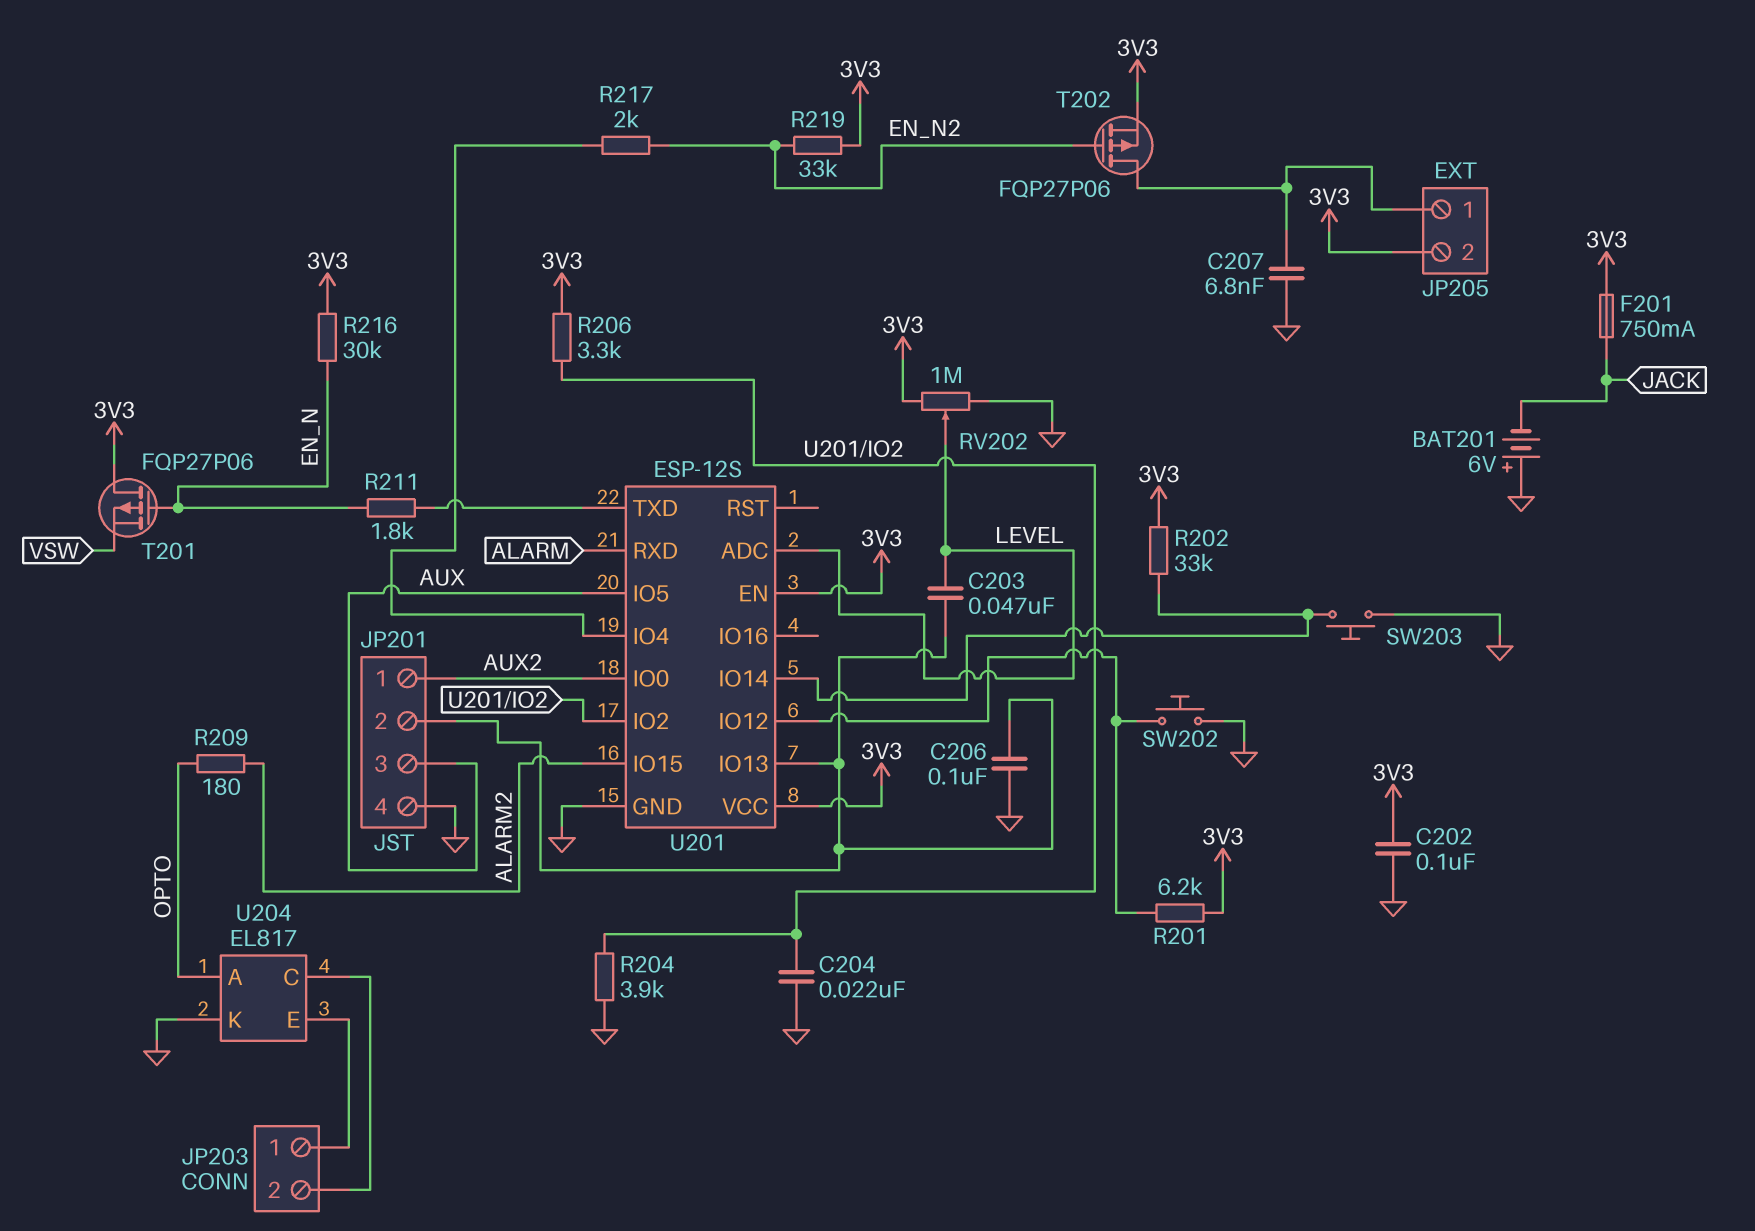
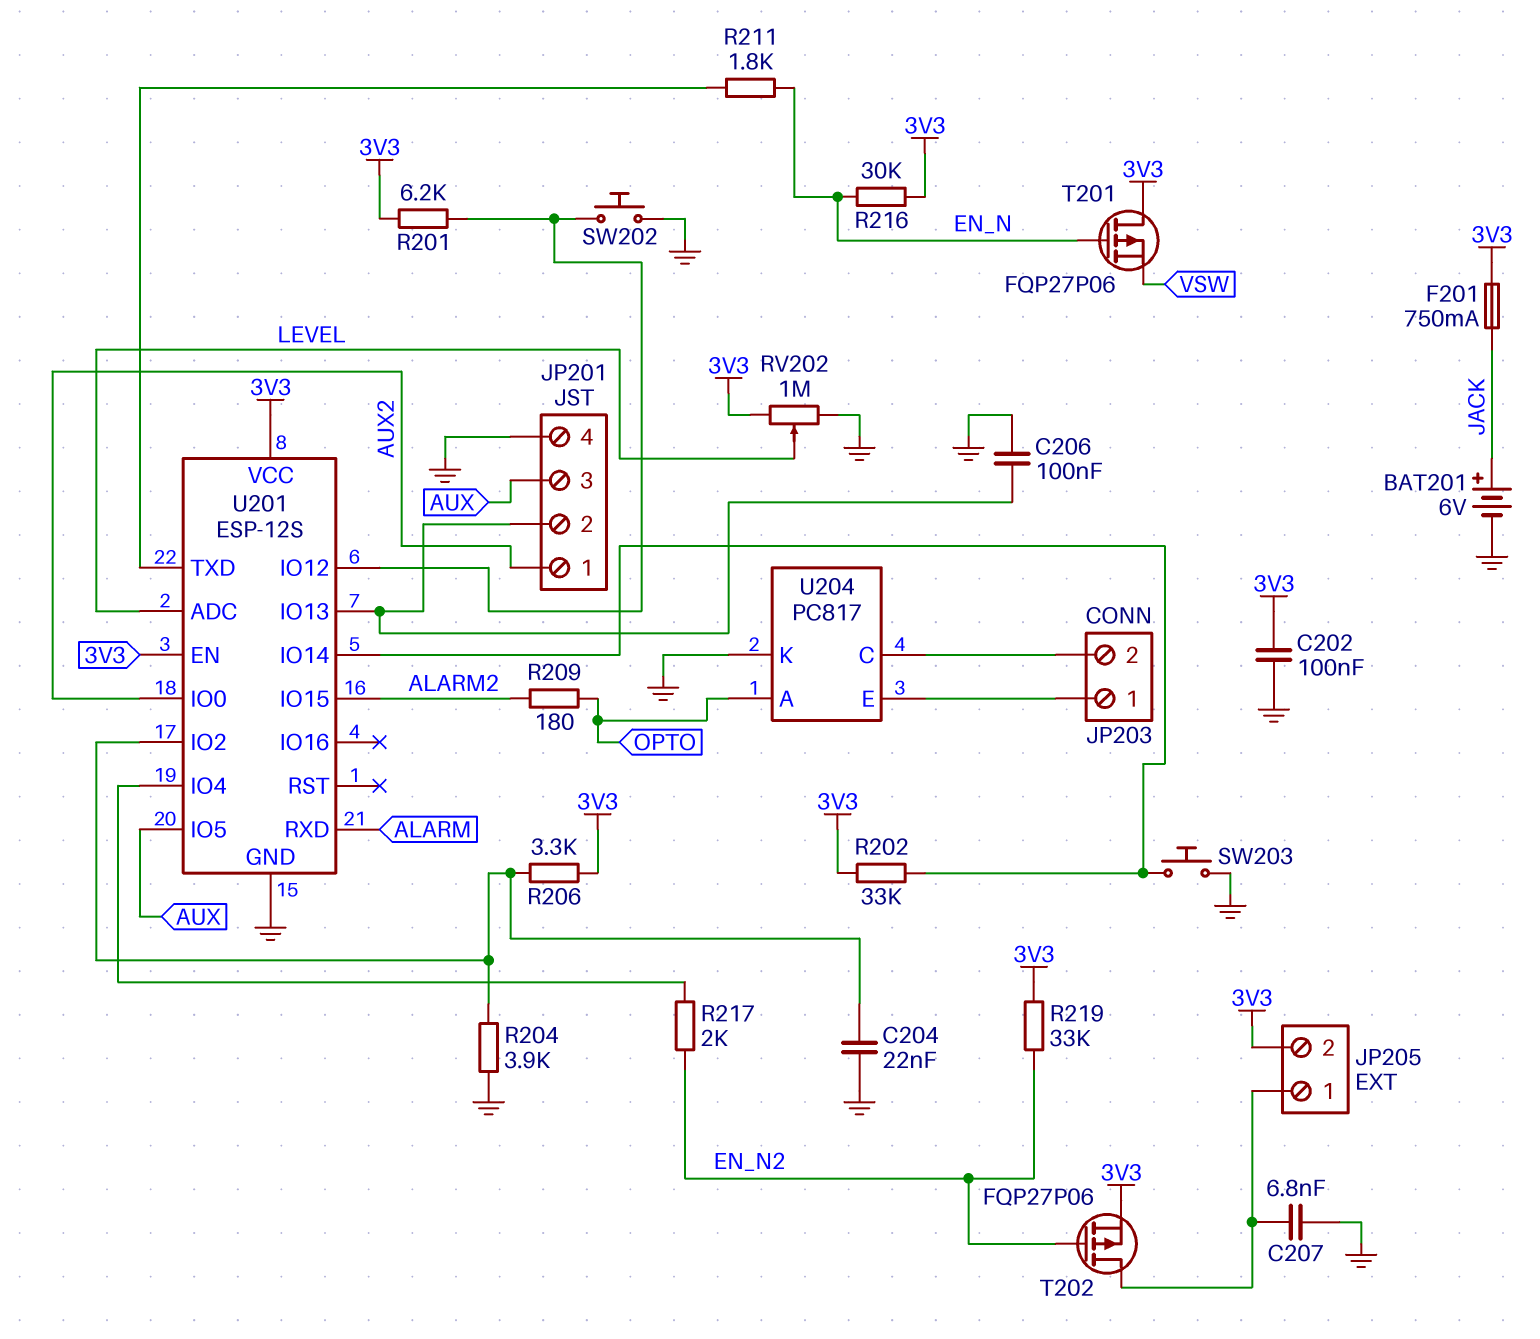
BAT201: 6V (plus GND, minus JACK) -> 6V (plus JACK, minus GND)
C203: 47nF (JP201/2, LEVEL) -> none
U204: EL817 -> PC817

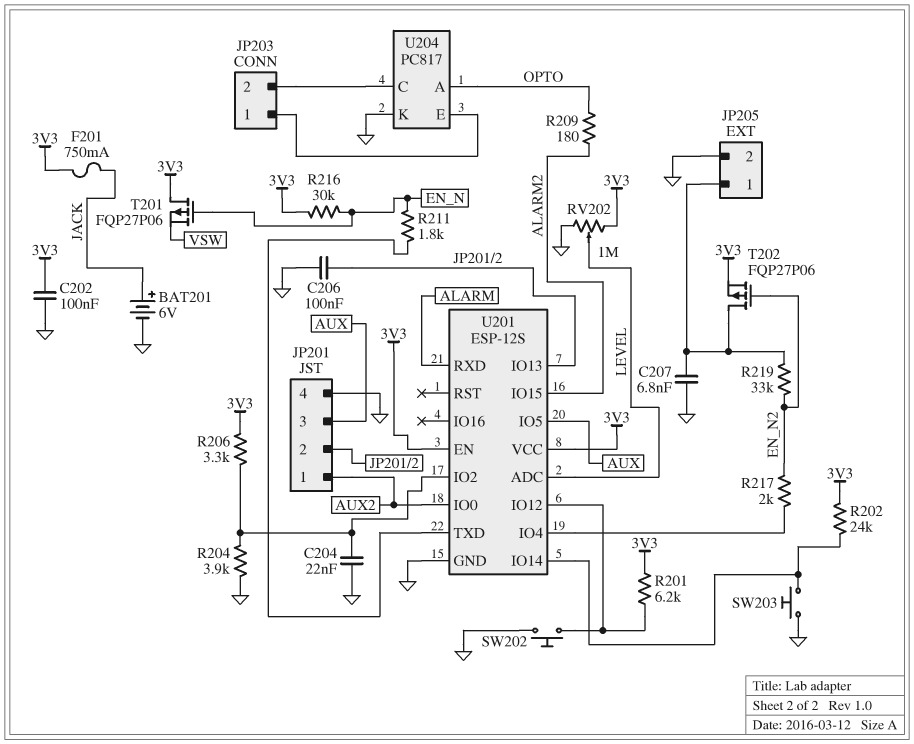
JP205 pin 2: 3V3 -> GND
R202: 33k (3V3, U201/IO14) -> 24k (3V3, U201/IO14)
R219: 33k (3V3, EN_N2) -> 33k (EN_N2, JP205/1)

